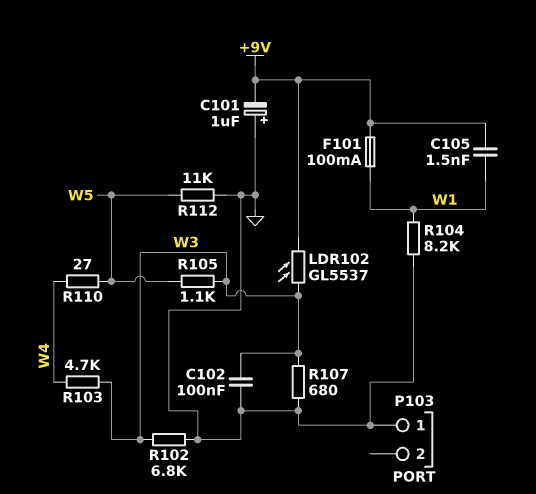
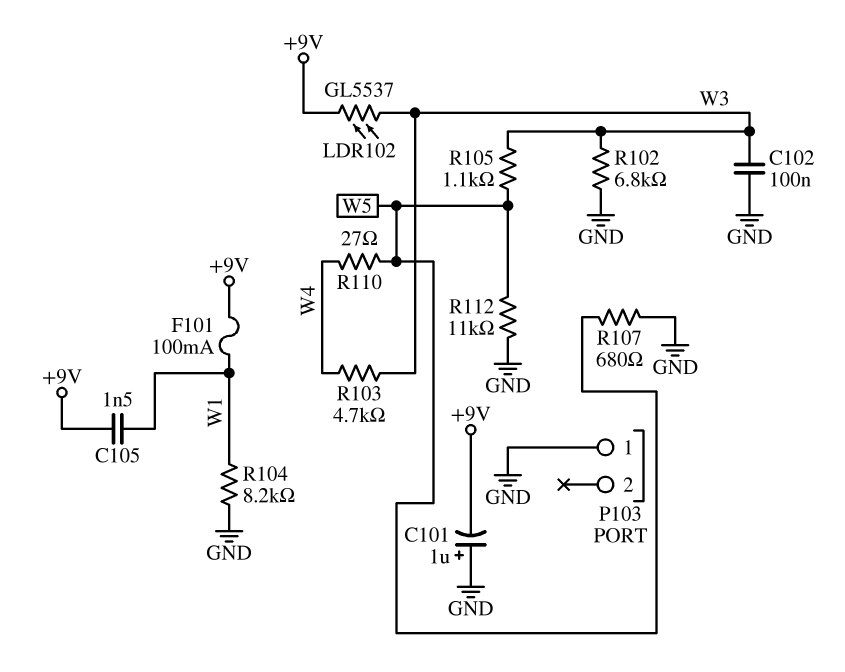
R107: 680 (GND, W3) -> 680 (GND, W5)

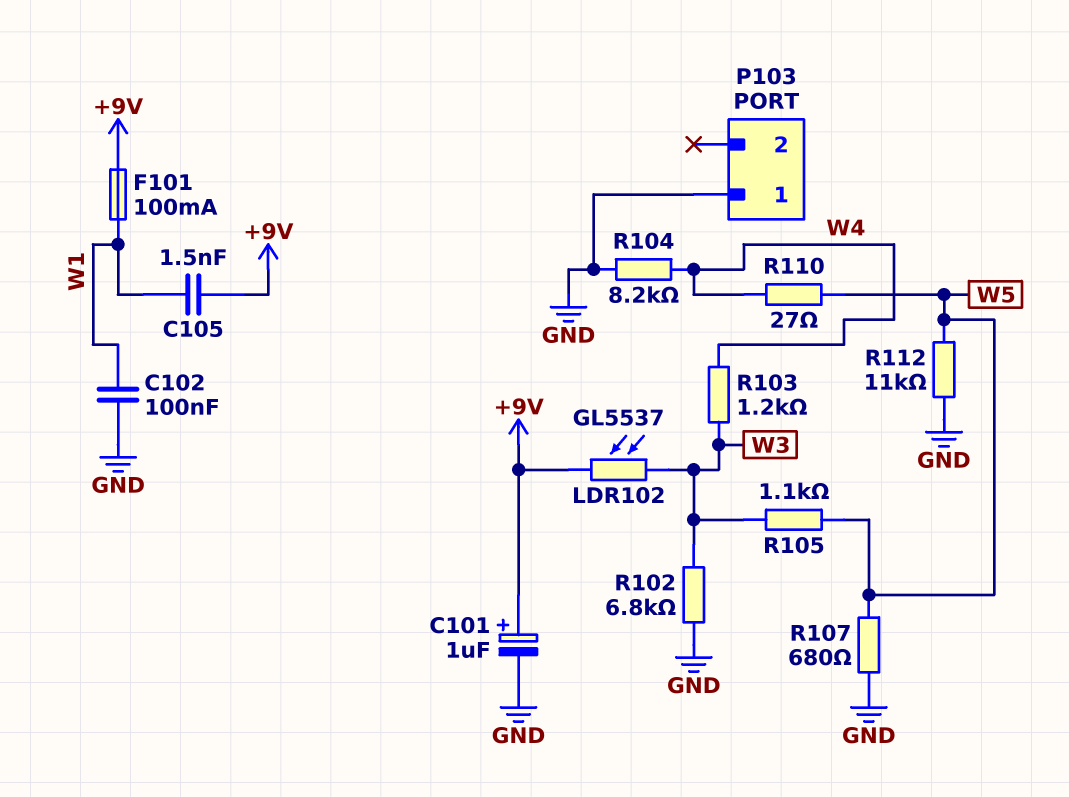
C101: 1uF (plus GND, minus +9V) -> 1uF (plus +9V, minus GND)
C102: 100nF (GND, W3) -> 100nF (GND, W1)
R103: 4.7k (W3, W4) -> 1.2k (W3, W4)
R104: 8.2k (GND, W1) -> 8.2k (GND, W4)

